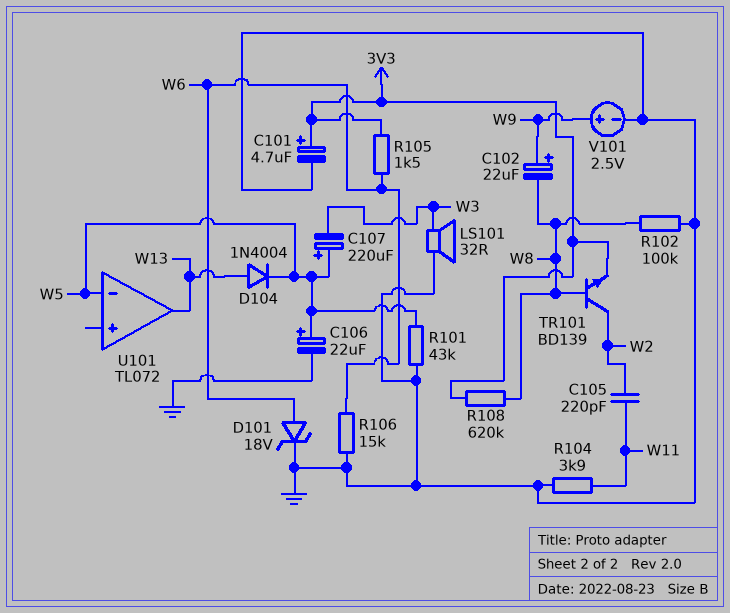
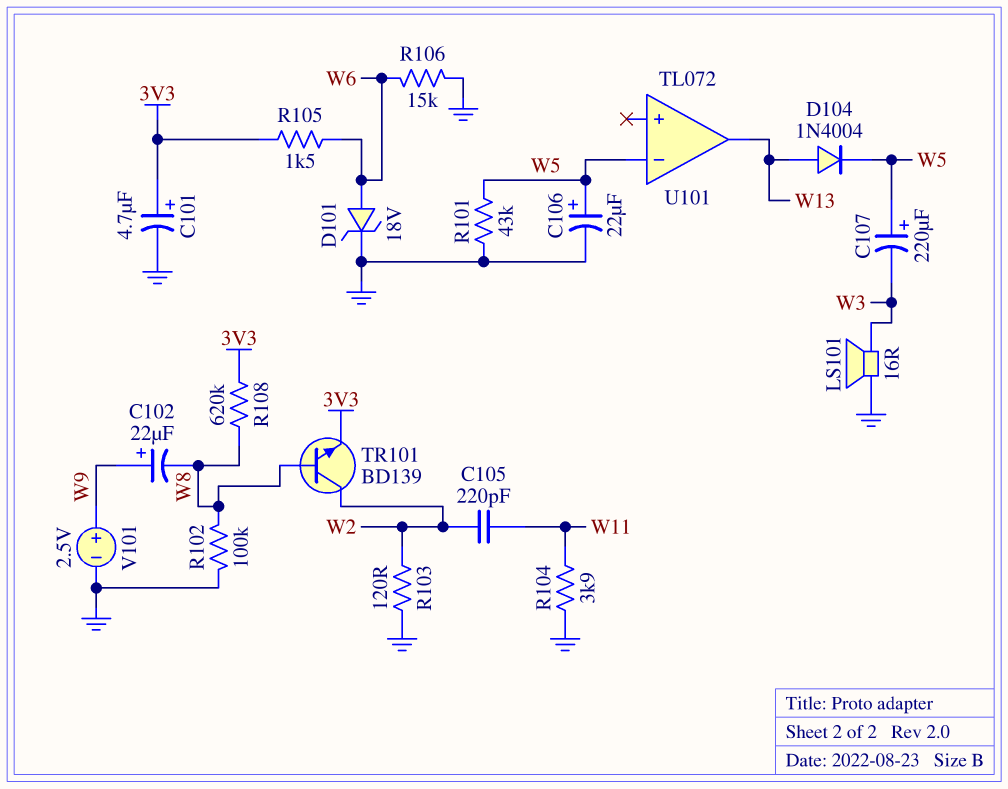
LS101: speaker 32R (GND, W3) -> speaker 16R (GND, W3)
R103: none -> 120 (GND, W2)

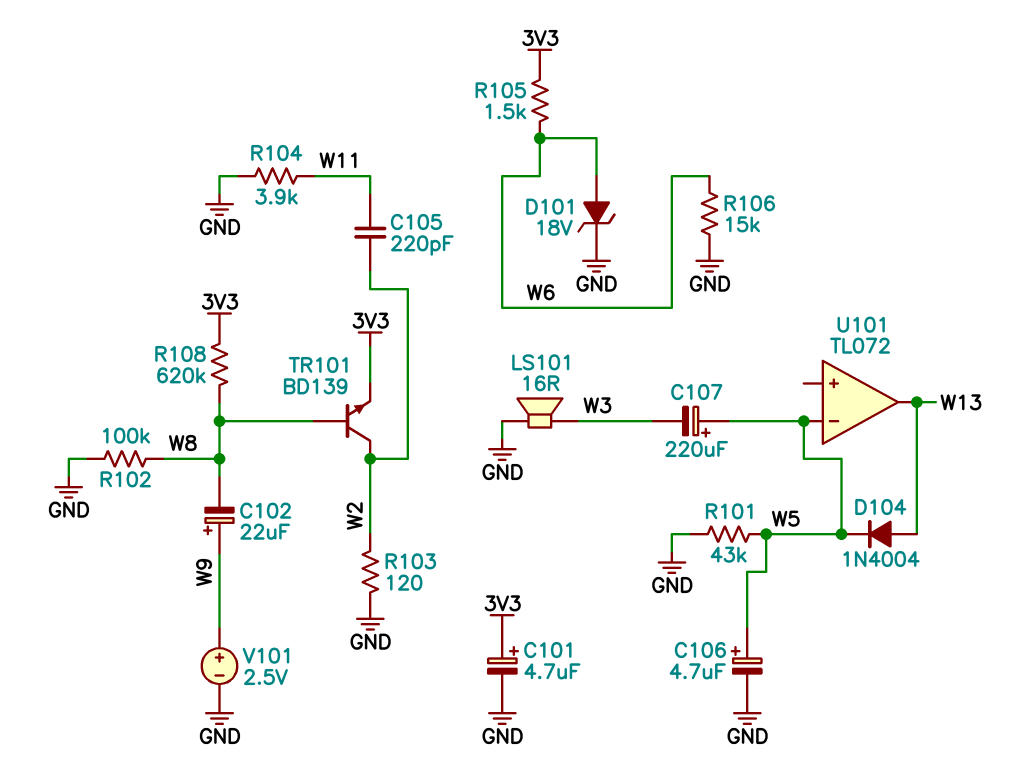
C106: 22uF (plus W5, minus GND) -> 4.7uF (plus W5, minus GND)

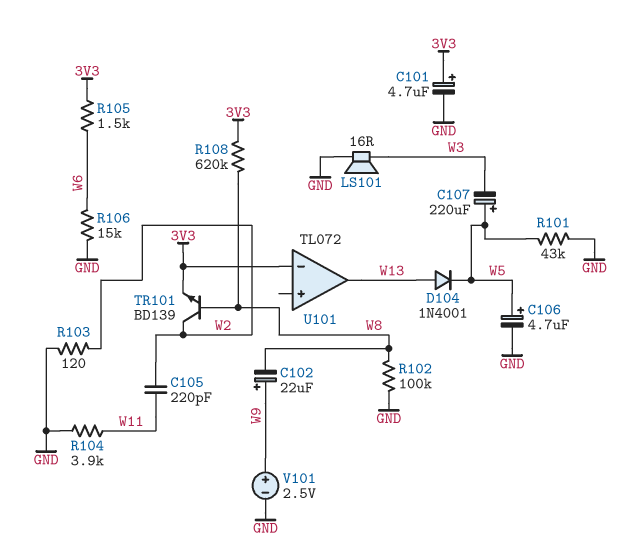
D101: zener 18V (A W6, K GND) -> none
D104: diode 1N4004 (A W13, K W5) -> diode 1N4001 (A W13, K W5)
U101 pin in-: W5 -> 3V3

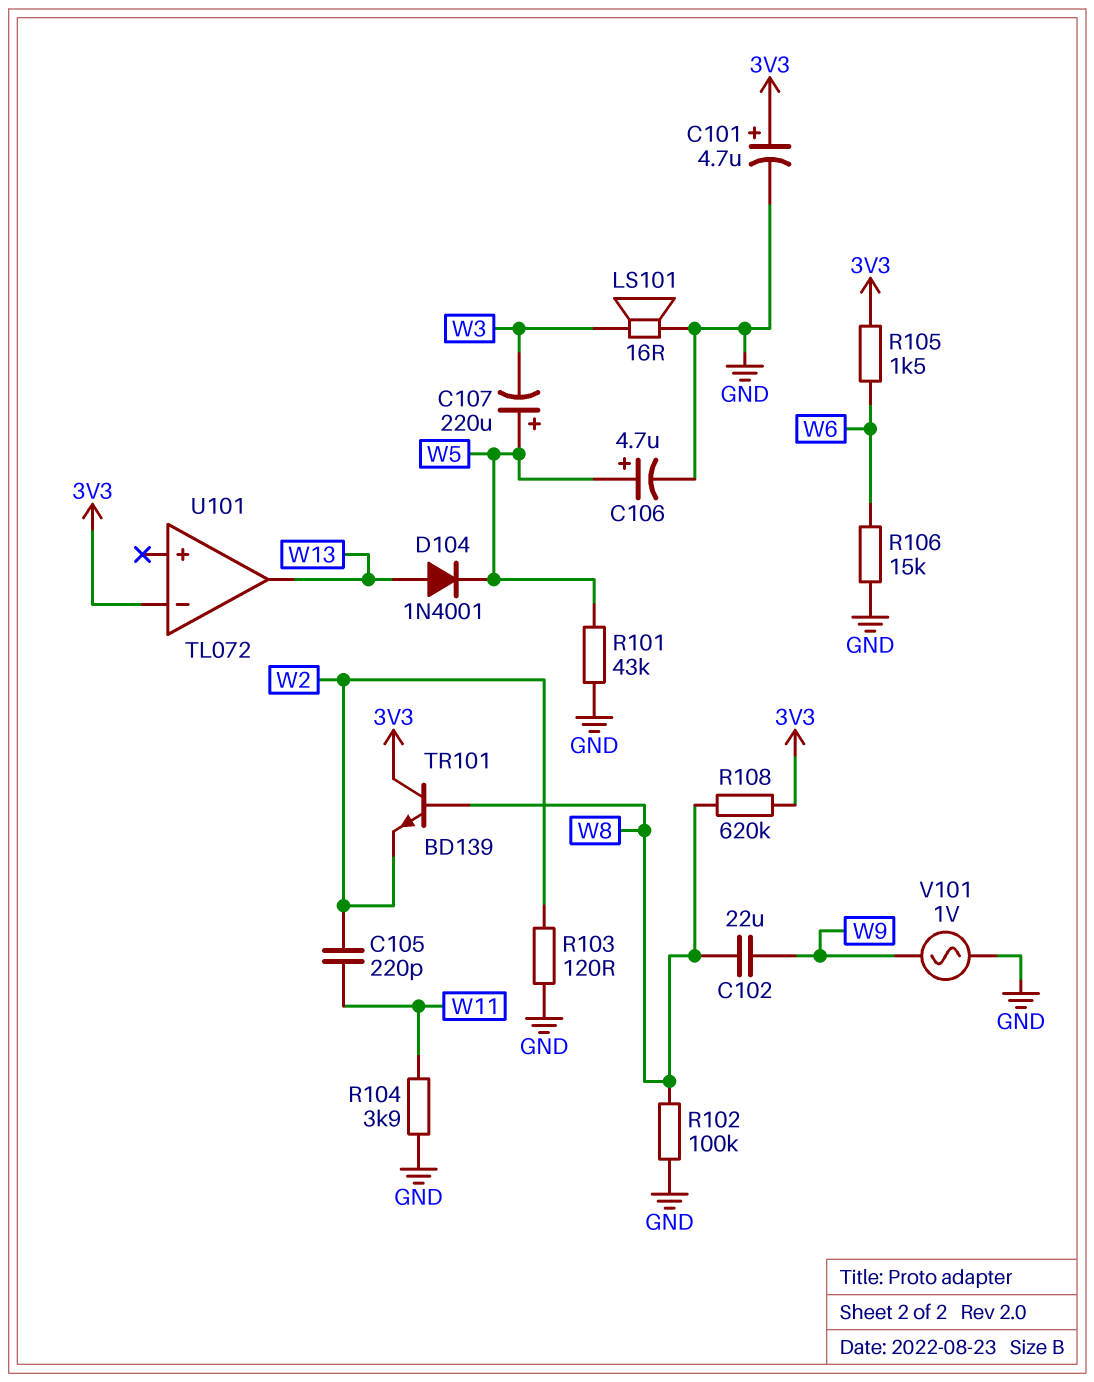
C102: 22uF (plus W9, minus W8) -> 22uF (W8, W9)
TR101: NPN BD139 (B W8, C W2, E 3V3) -> NPN BD139 (B W8, C 3V3, E W2)
V101: 2.5V (plus W9, minus GND) -> AC 1V (GND, W9)

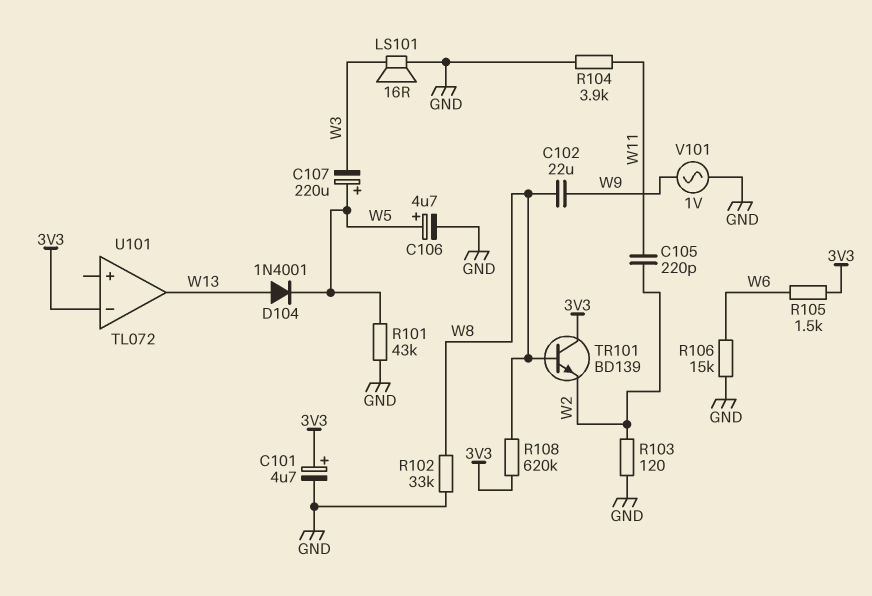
R102: 100k (GND, W8) -> 33k (GND, W8)

